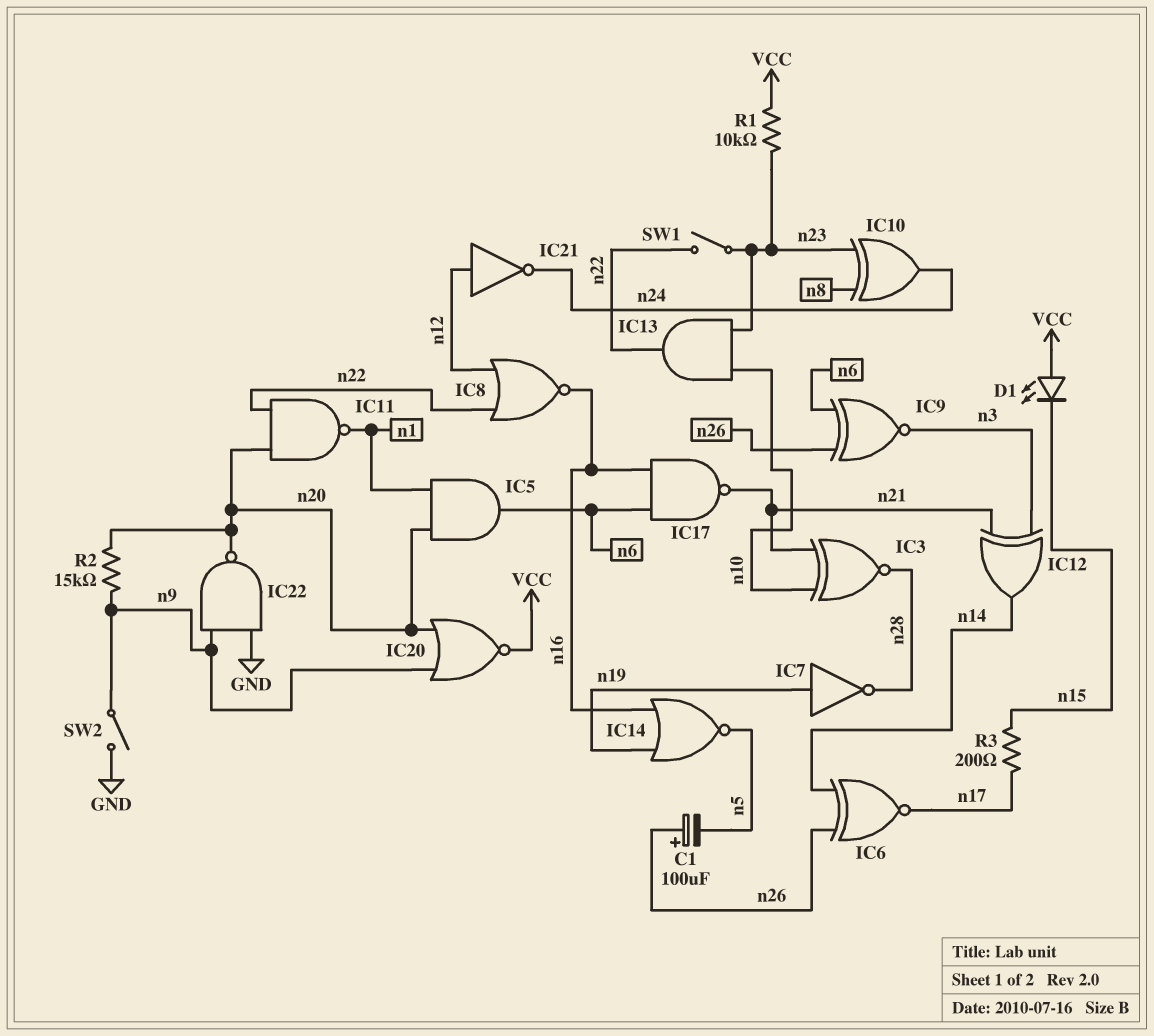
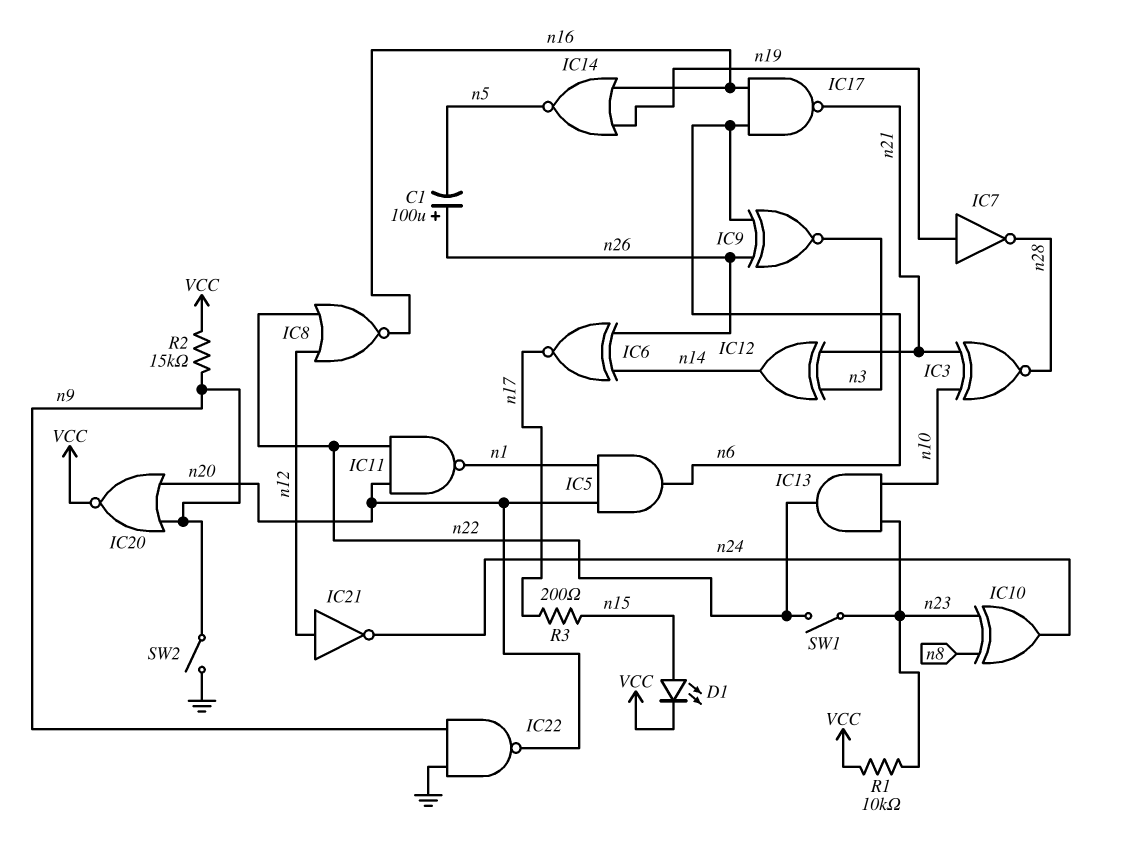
D1: LED (A VCC, K n15) -> LED (A n15, K VCC)
R2: 15k (n9, n20) -> 15k (VCC, n9)

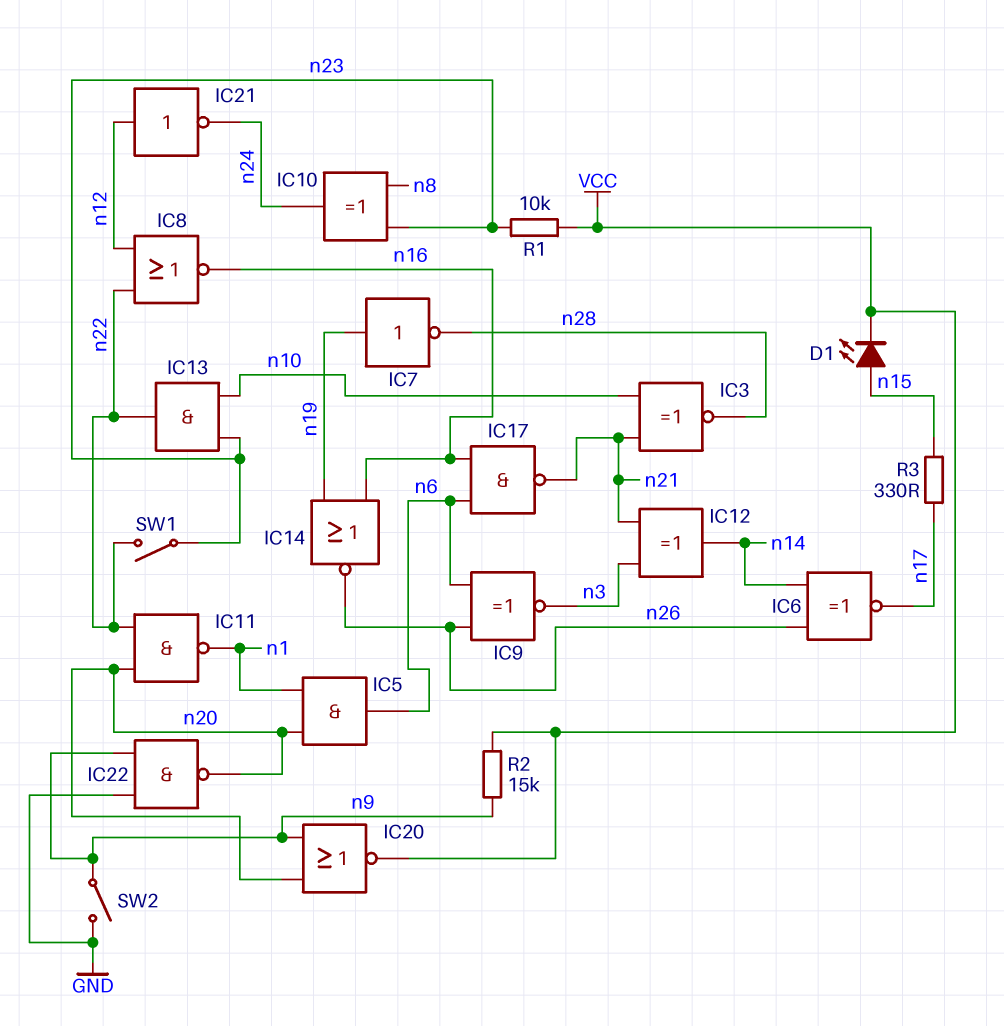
C1: 100uF (plus n26, minus n5) -> none
IC14: NOR (in n16, in n19, out n5) -> NOR (in n16, in n19, out n26)
R3: 200 (n15, n17) -> 330 (n15, n17)

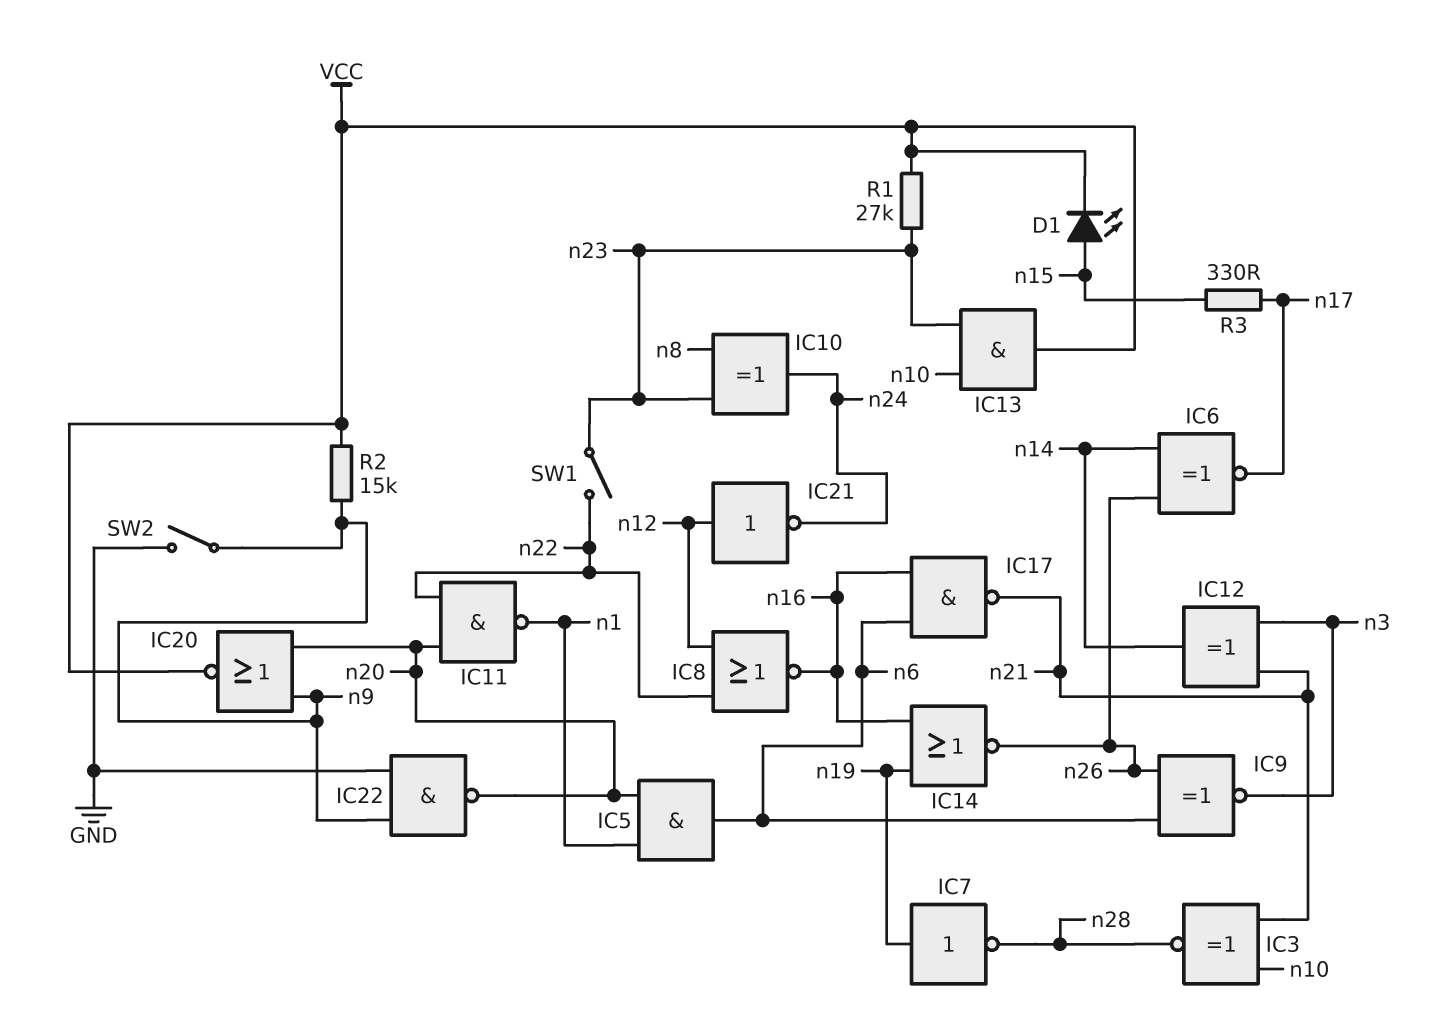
IC13: AND (in n10, in n23, out n22) -> AND (in n10, in n23, out VCC)
R1: 10k (VCC, n23) -> 27k (VCC, n23)

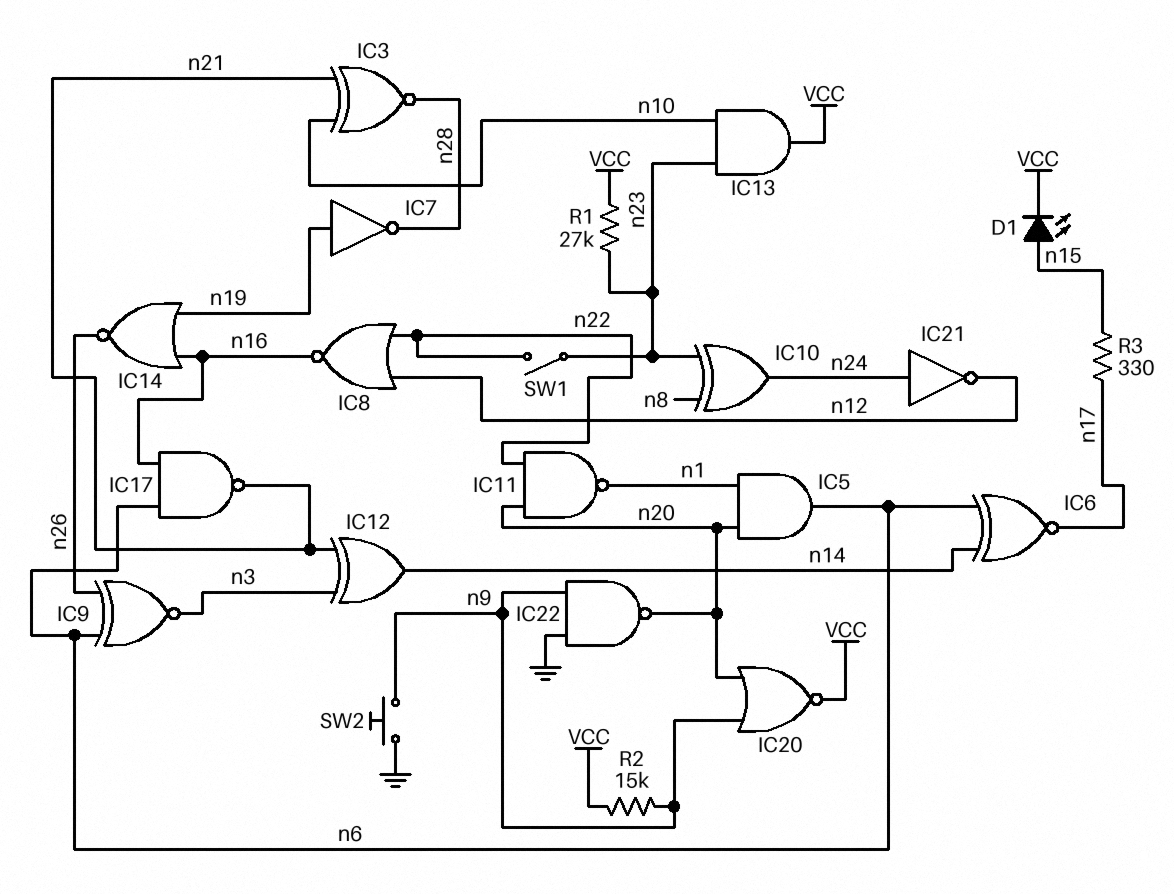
IC6: XNOR (in n14, in n26, out n17) -> XNOR (in n6, in n14, out n17)
IC21: NOT (in n12, out n24) -> NOT (in n24, out n12)
SW2: switch (GND, n9) -> button (GND, n9)

